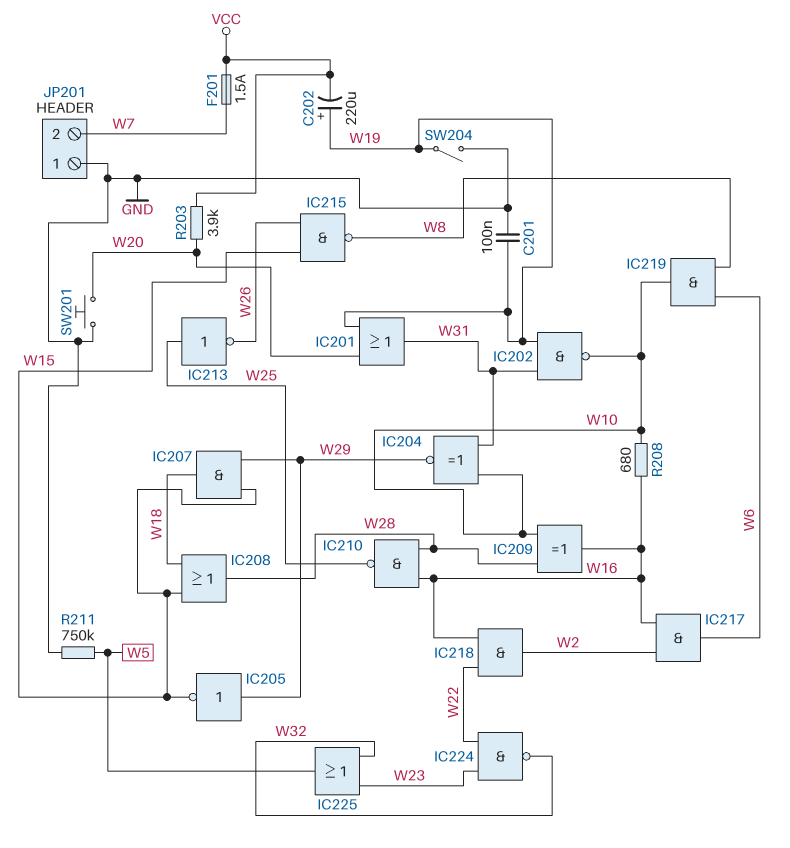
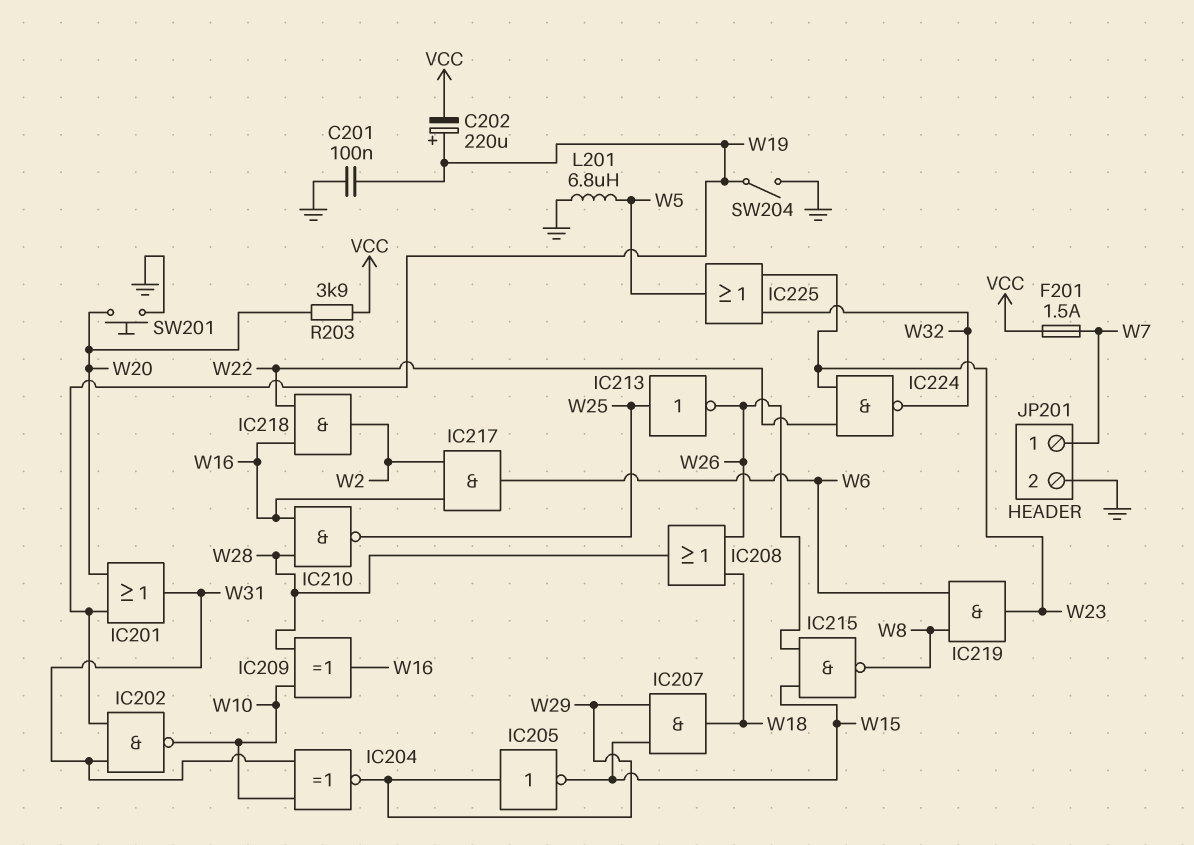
IC208: OR (in W15, in W18, out W28) -> OR (in W18, in W26, out W28)
IC219: AND (in W6, in W8, out W10) -> AND (in W6, in W8, out W23)
JP201 pin 1: GND -> W7
JP201 pin 2: W7 -> GND
L201: none -> 6.8uH (GND, W5)
R208: 680 (W10, W16) -> none
R211: 750k (GND, W5) -> none

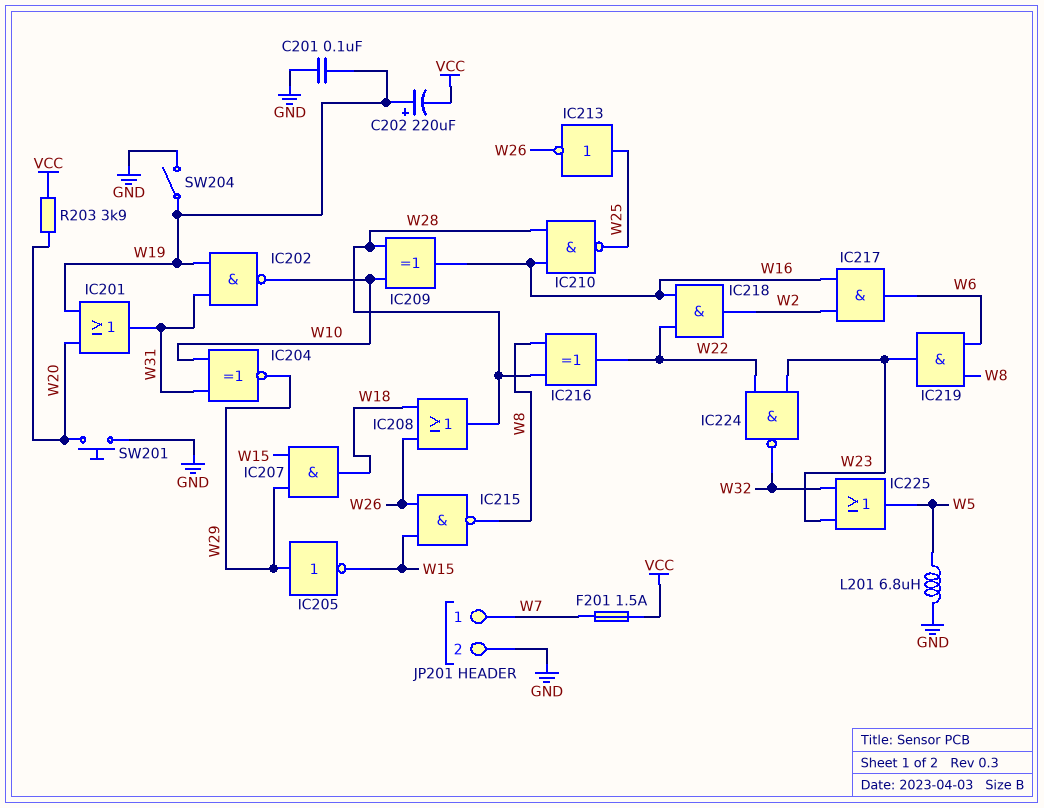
IC216: none -> XOR (in W8, in W28, out W22)

